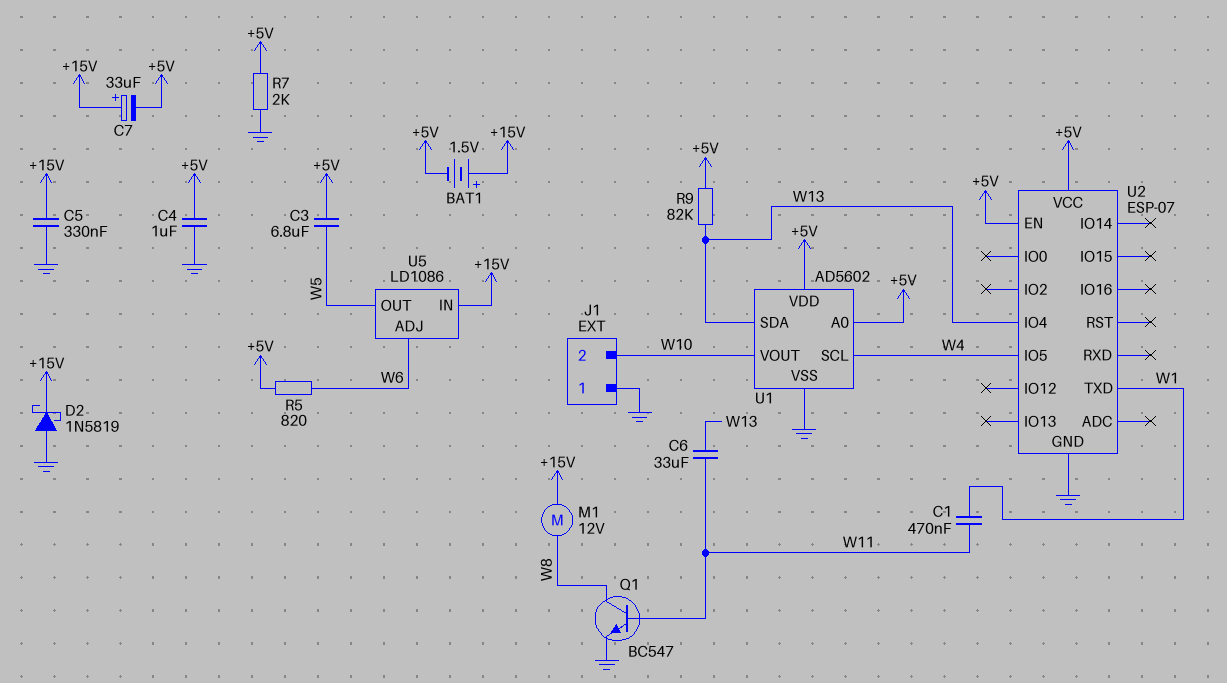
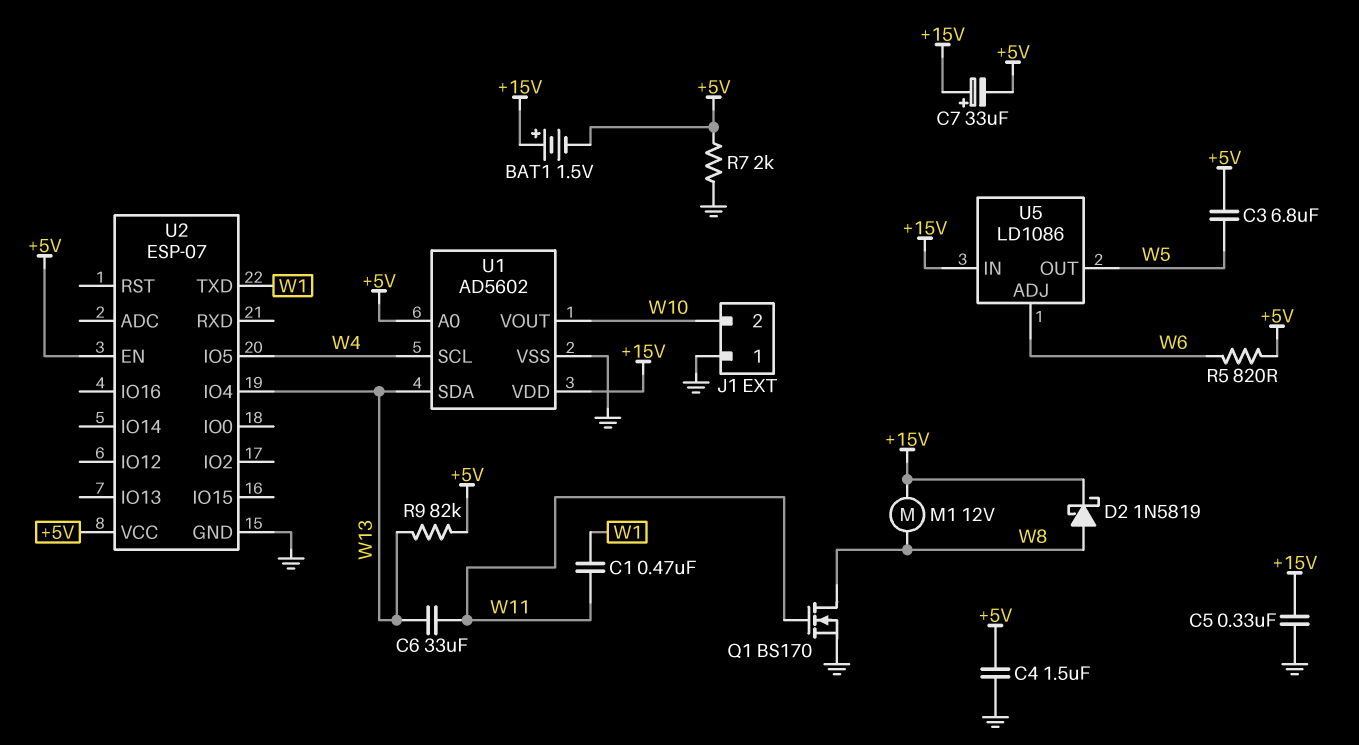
C4: 1uF (+5V, GND) -> 1.5uF (+5V, GND)
D2: schottky 1N5819 (A GND, K +15V) -> schottky 1N5819 (A W8, K +15V)
Q1: NPN BC547 (B W11, C W8, E GND) -> NMOS BS170 (G W11, D W8, S GND)
U1 pin VDD: +5V -> +15V

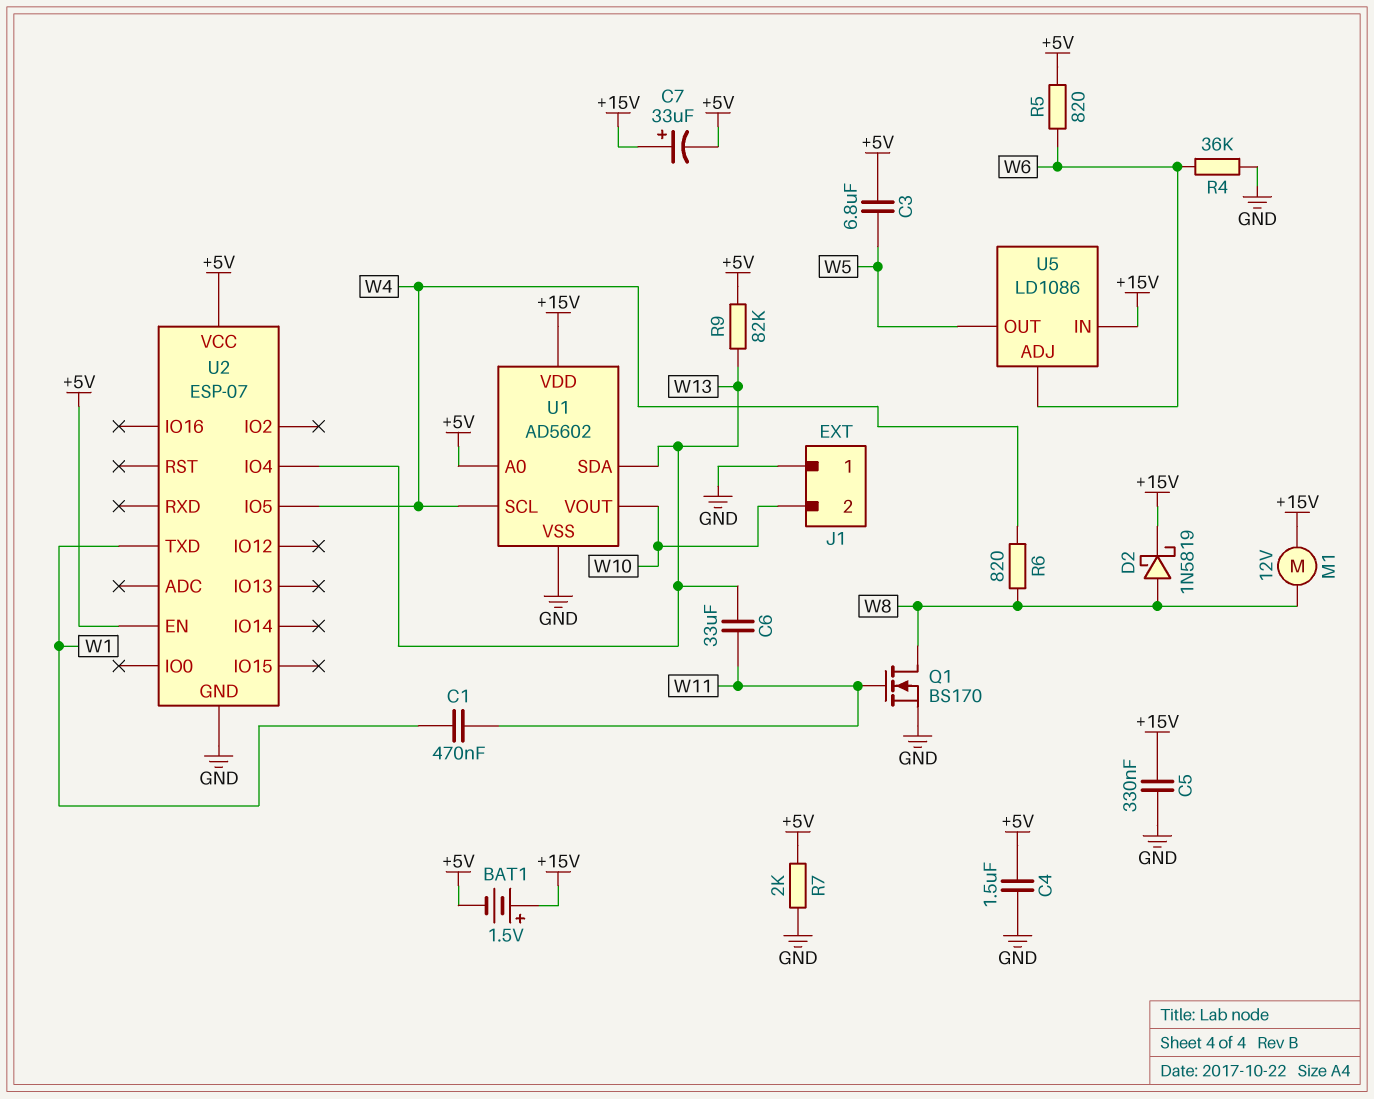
R4: none -> 36k (GND, W6)
R6: none -> 820 (W4, W8)

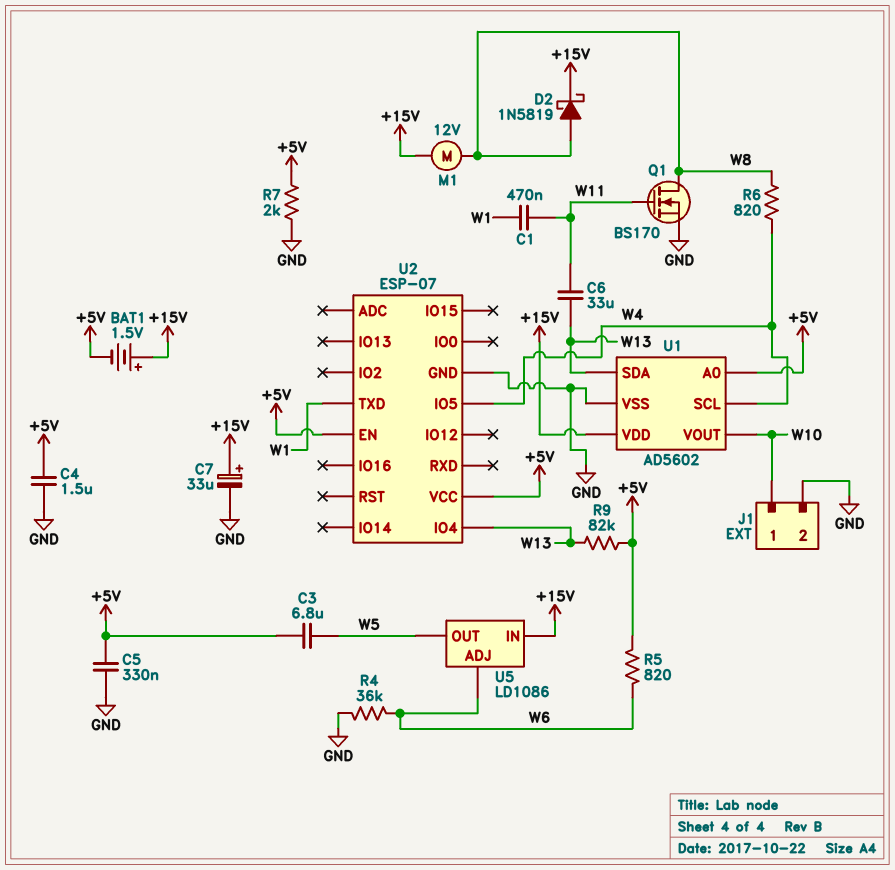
C5: 330nF (+15V, GND) -> 330nF (+5V, GND)
C7: 33uF (plus +15V, minus +5V) -> 33uF (plus +15V, minus GND)
J1 pin 1: GND -> W10
J1 pin 2: W10 -> GND

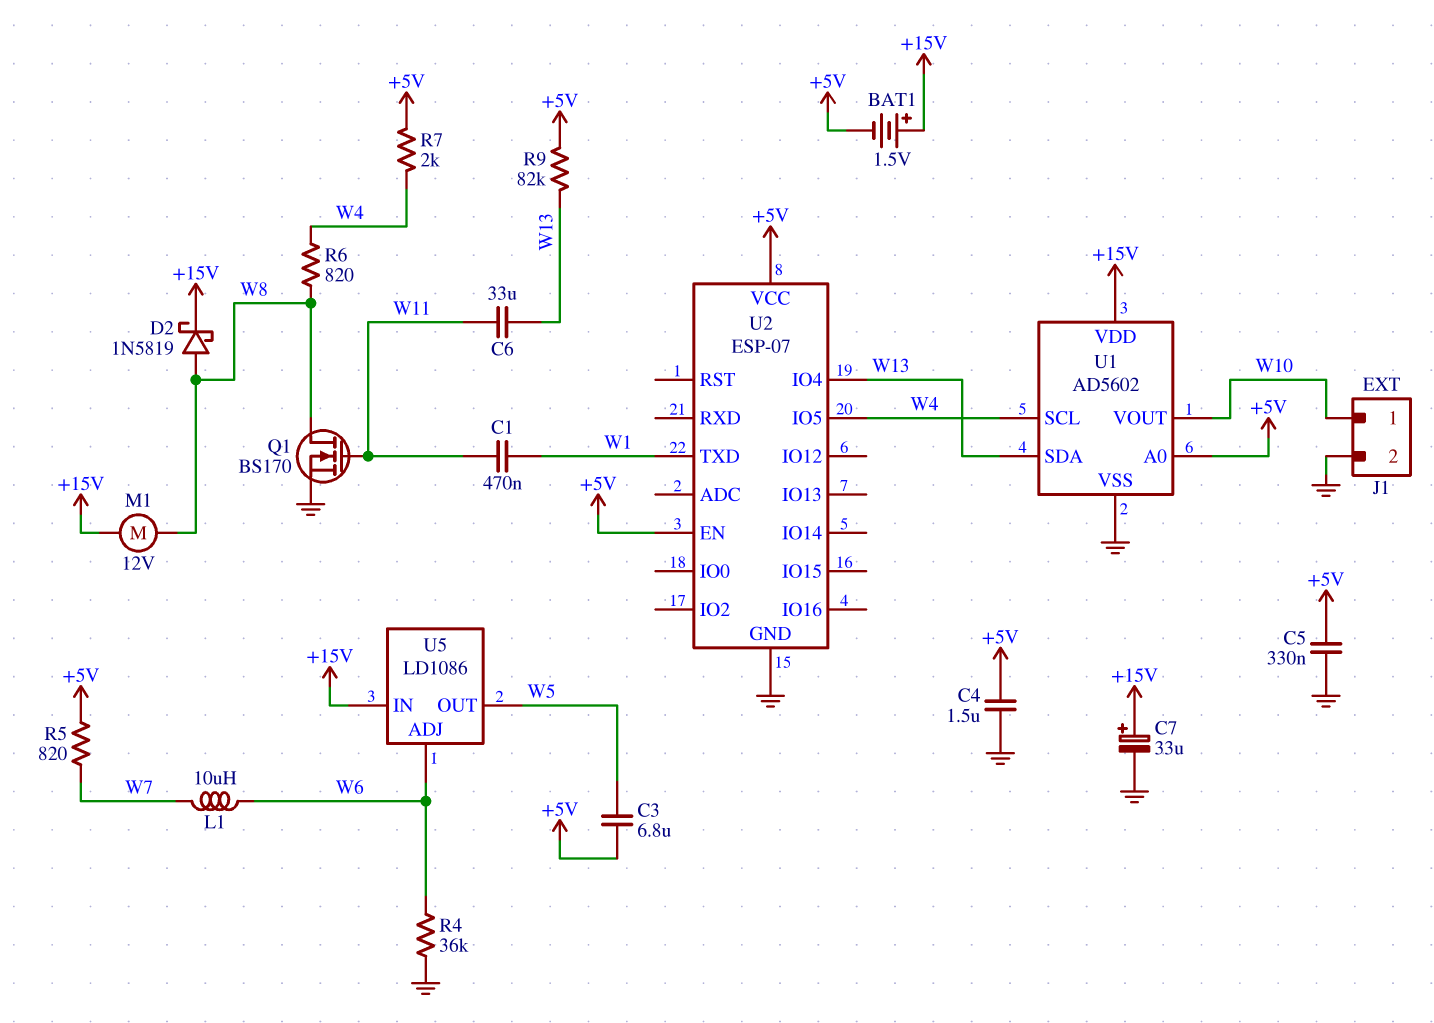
L1: none -> 10uH (W6, W7)
R5: 820 (+5V, W6) -> 820 (+5V, W7)
R7: 2k (+5V, GND) -> 2k (+5V, W4)

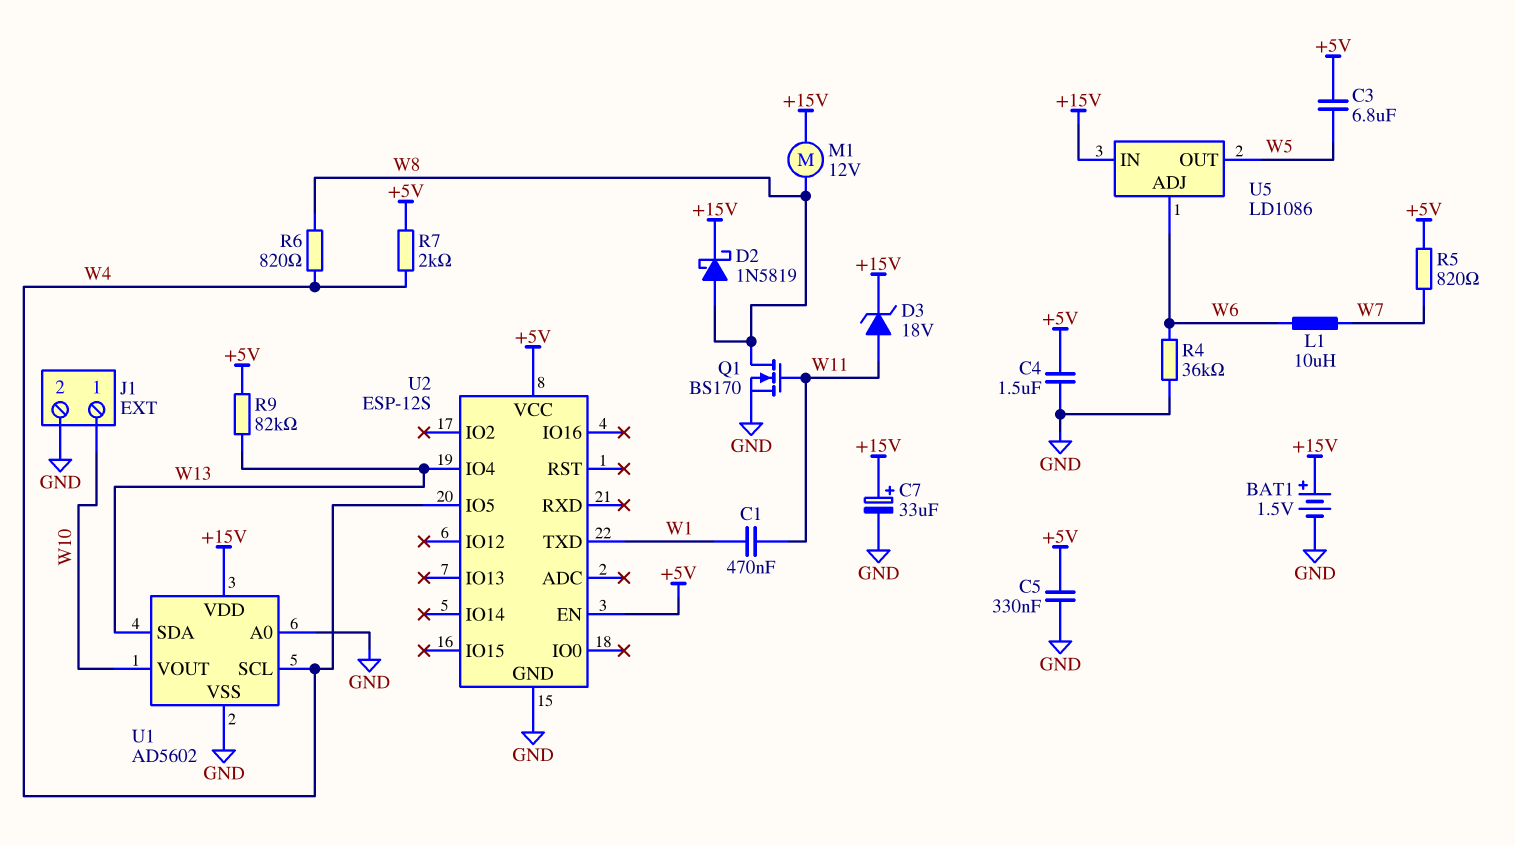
BAT1: 1.5V (plus +15V, minus +5V) -> 1.5V (plus +15V, minus GND)
C6: 33uF (W11, W13) -> none
D3: none -> zener 18V (A W11, K +15V)
U1 pin A0: +5V -> GND
U2: ESP-07 -> ESP-12S

